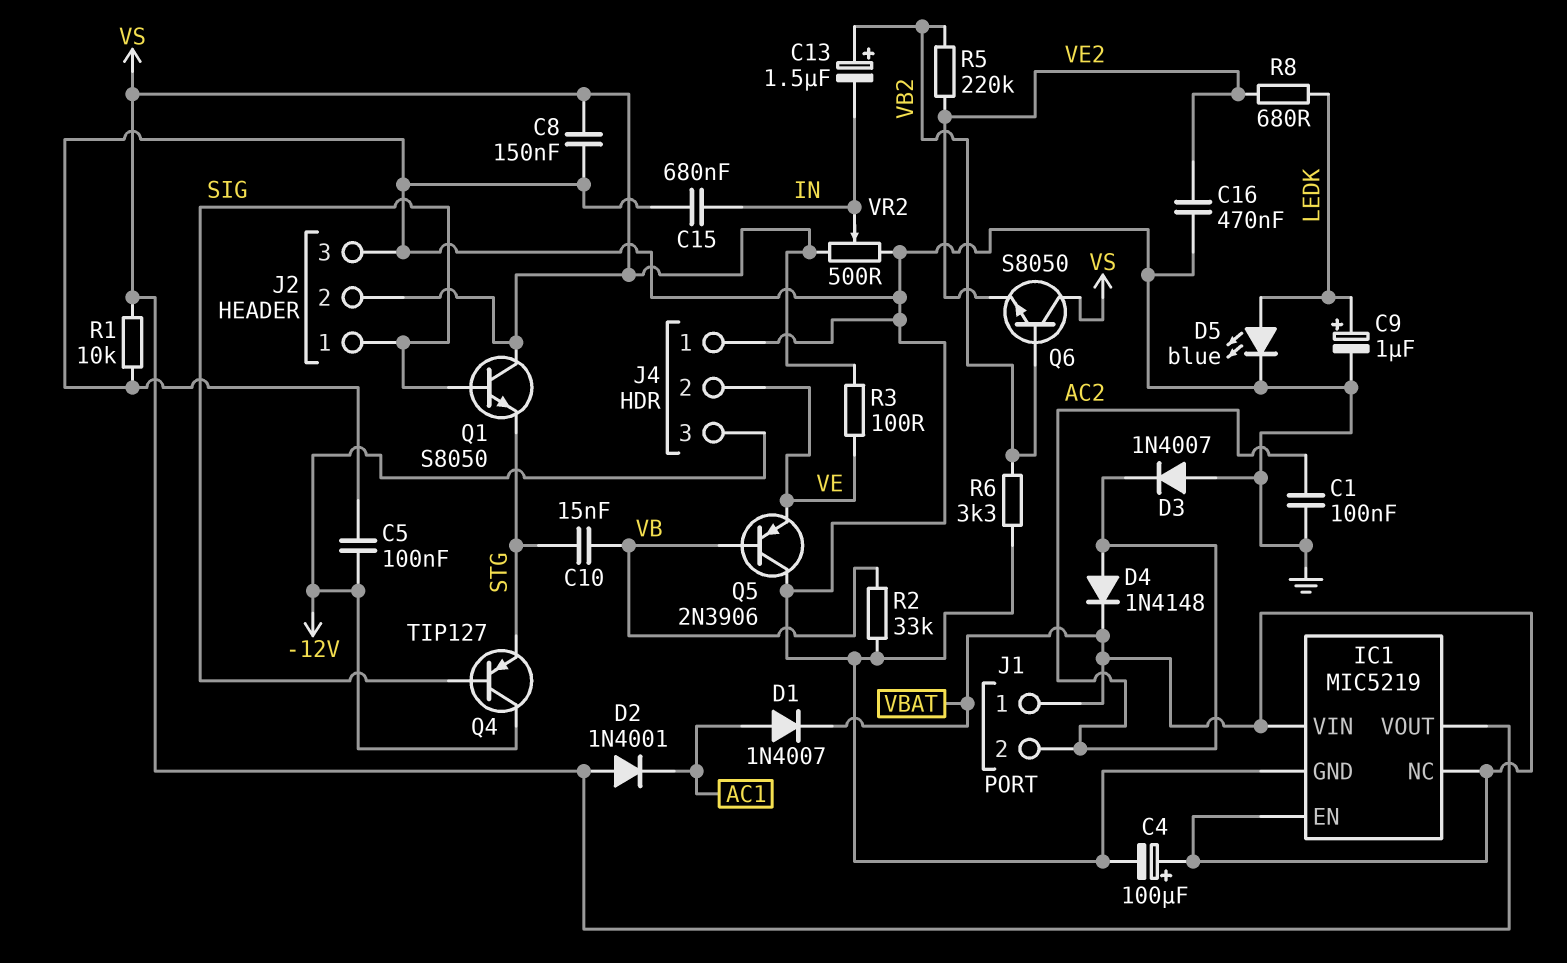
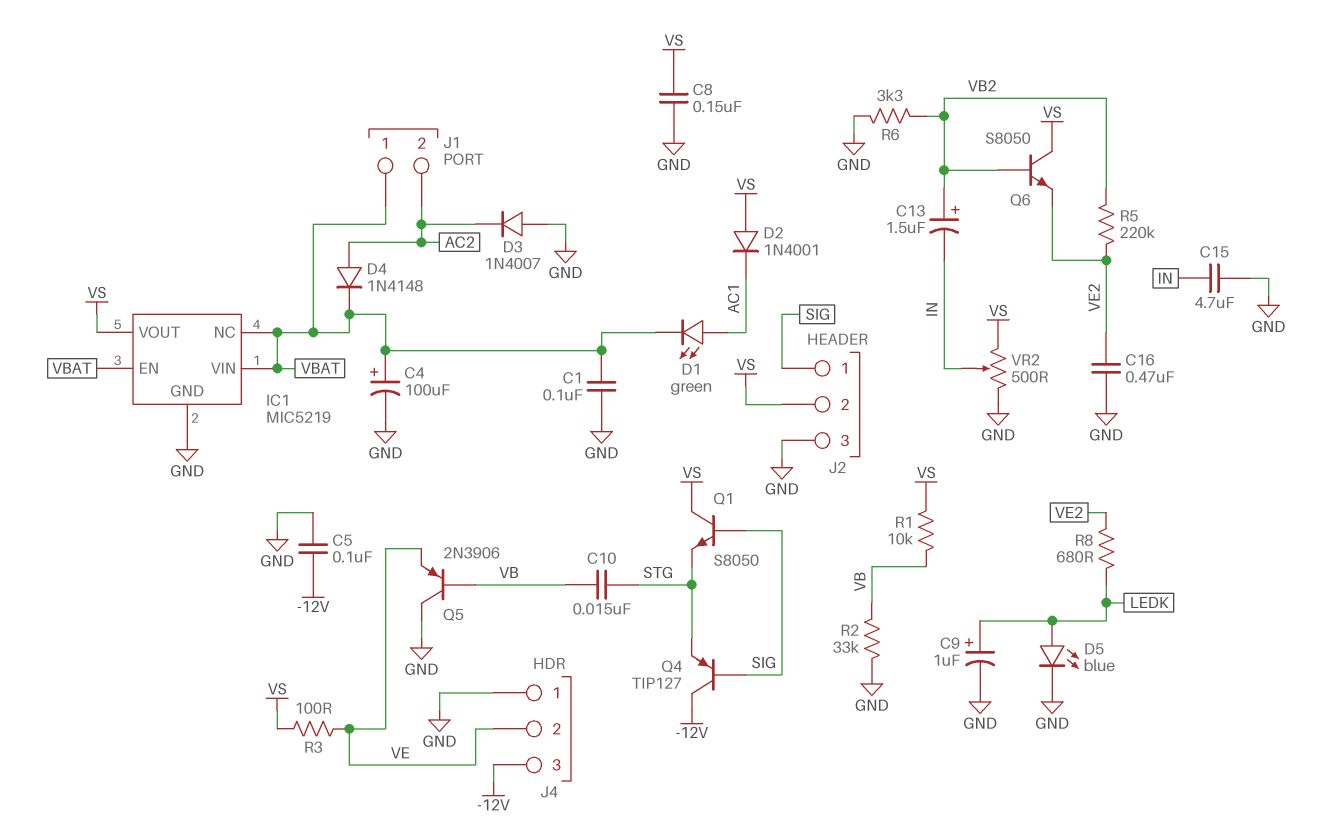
C1: 100nF (AC2, GND) -> 100nF (GND, VBAT)
C15: 680nF (GND, IN) -> 4.7uF (GND, IN)
D1: diode 1N4007 (A AC1, K VBAT) -> LED green (A AC1, K VBAT)
R1: 10k (GND, VS) -> 10k (VB, VS)

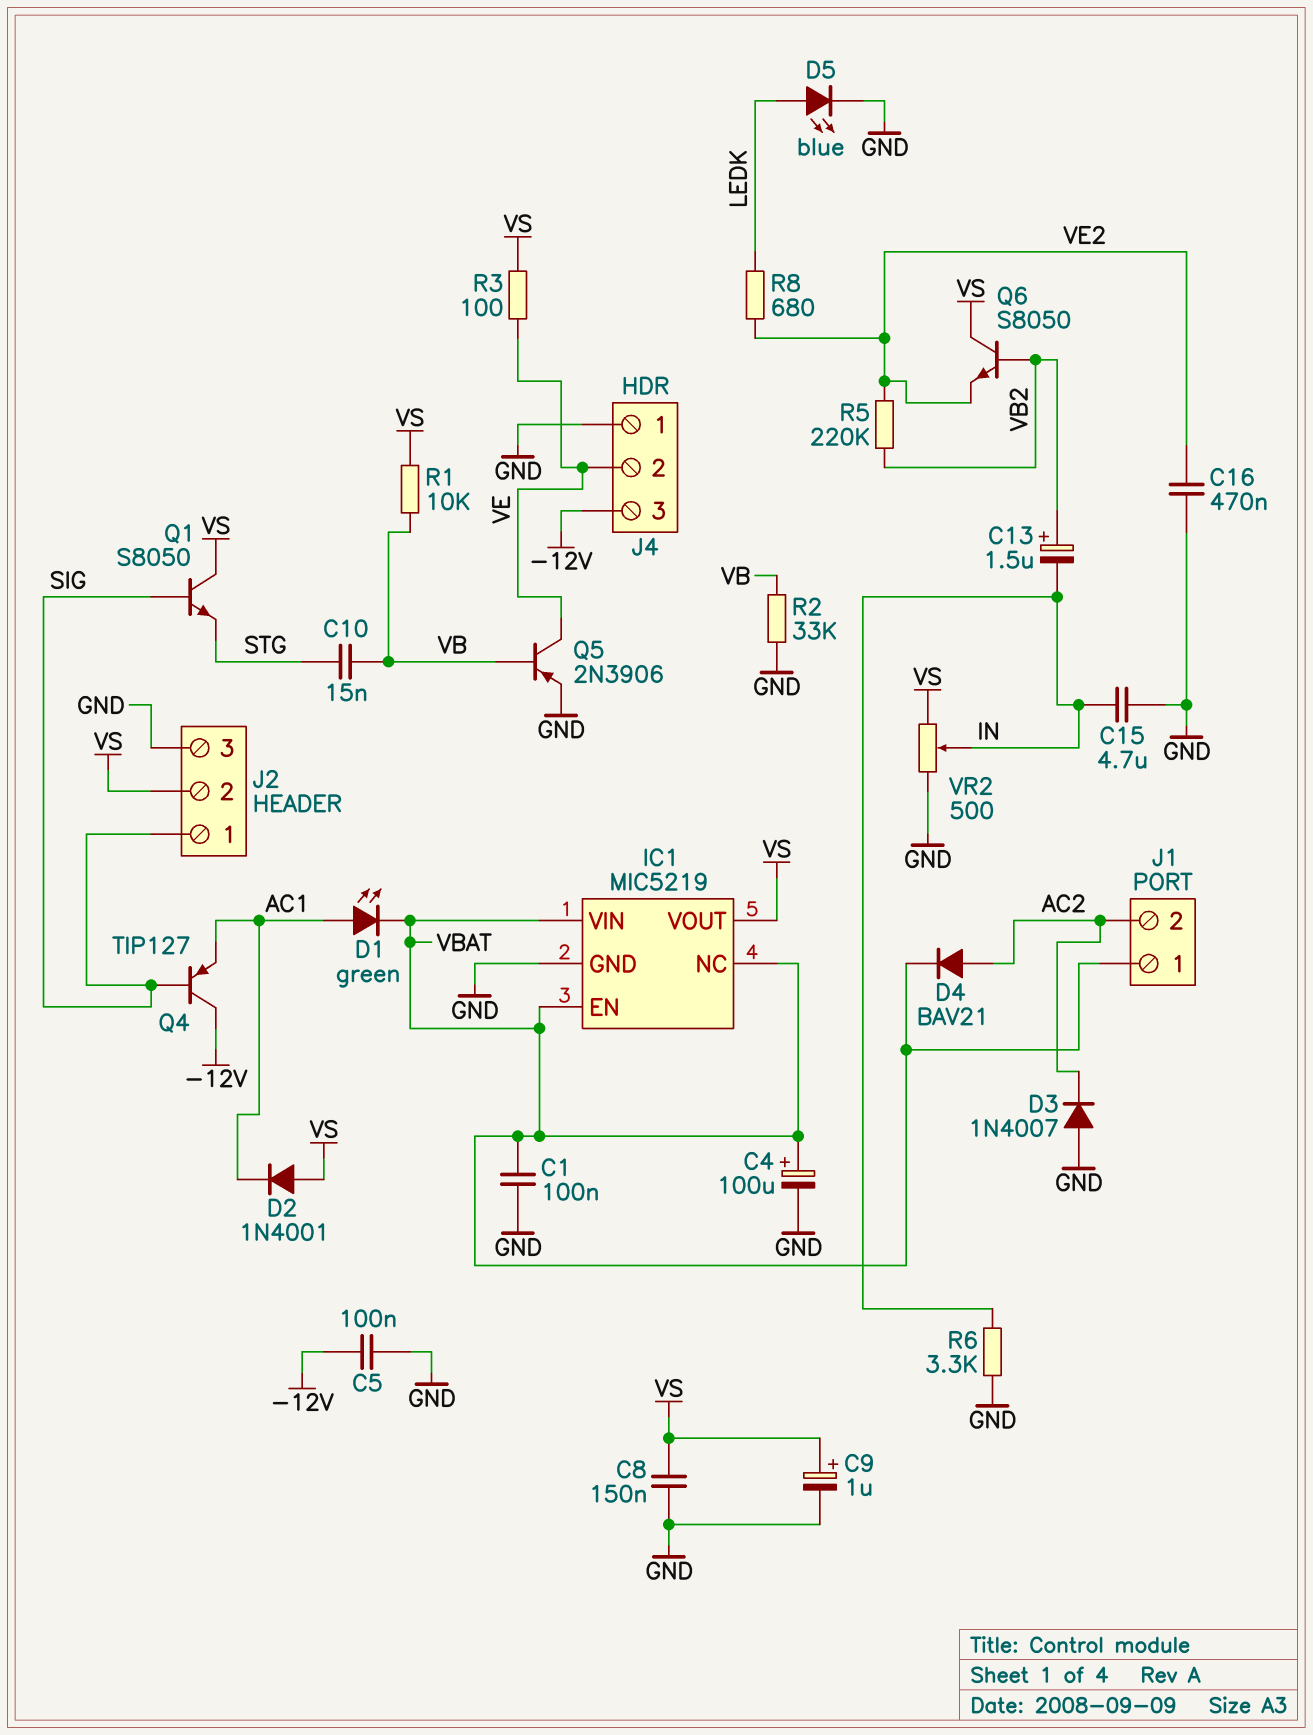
C9: 1uF (plus LEDK, minus GND) -> 1uF (plus VS, minus GND)
D4: diode 1N4148 (A AC2, K VBAT) -> diode BAV21 (A AC2, K VBAT)
Q4: PNP TIP127 (B SIG, C -12V, E STG) -> PNP TIP127 (B SIG, C -12V, E AC1)
Q5: PNP 2N3906 (B VB, C GND, E VE) -> PNP 2N3906 (B VB, C VE, E GND)
R6: 3.3k (GND, VB2) -> 3.3k (GND, IN)

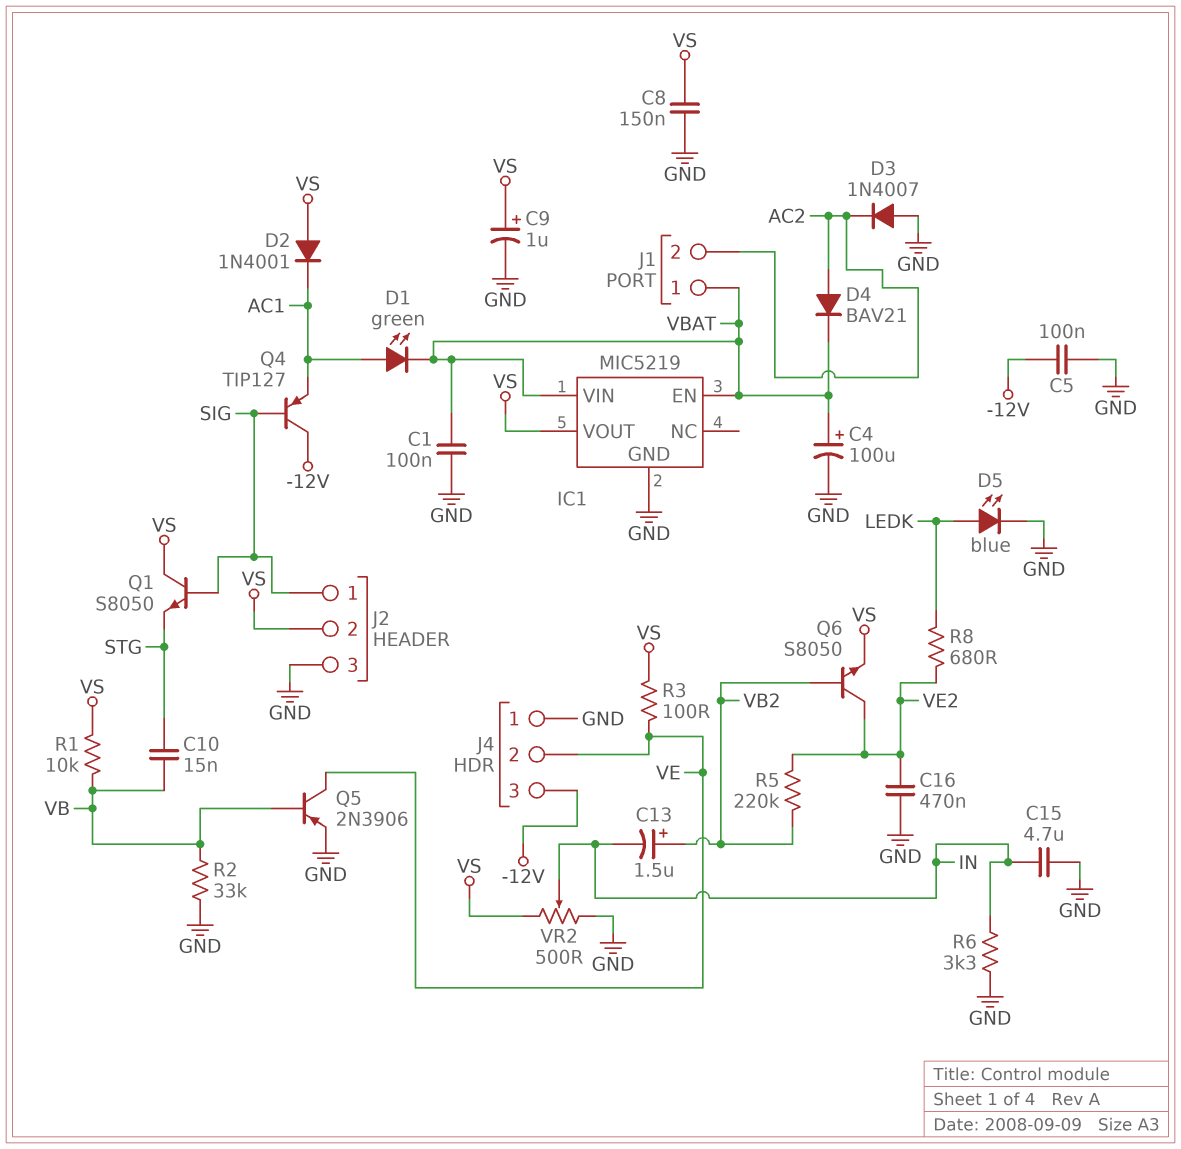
IC1 pin NC: VBAT -> none
Q6: NPN S8050 (B VB2, C VS, E VE2) -> NPN S8050 (B VB2, C VE2, E VS)

